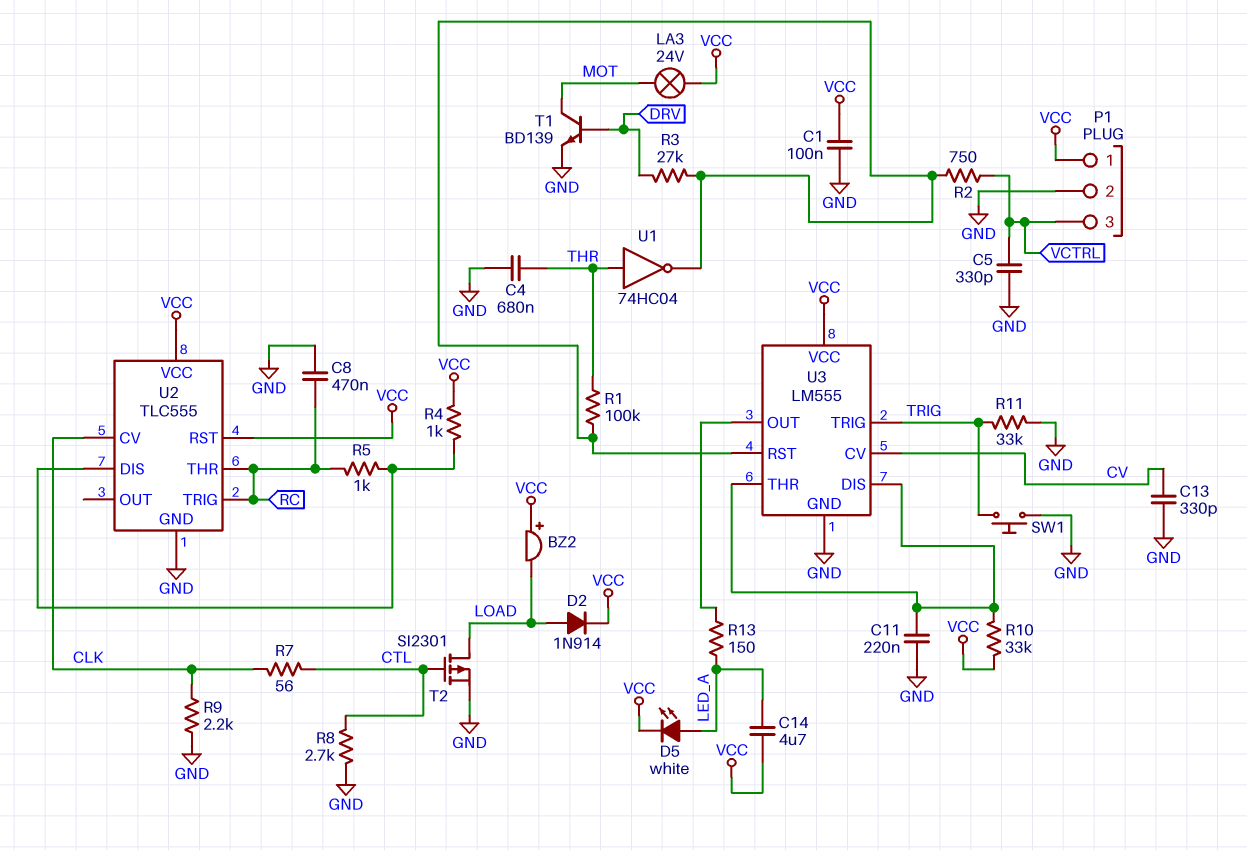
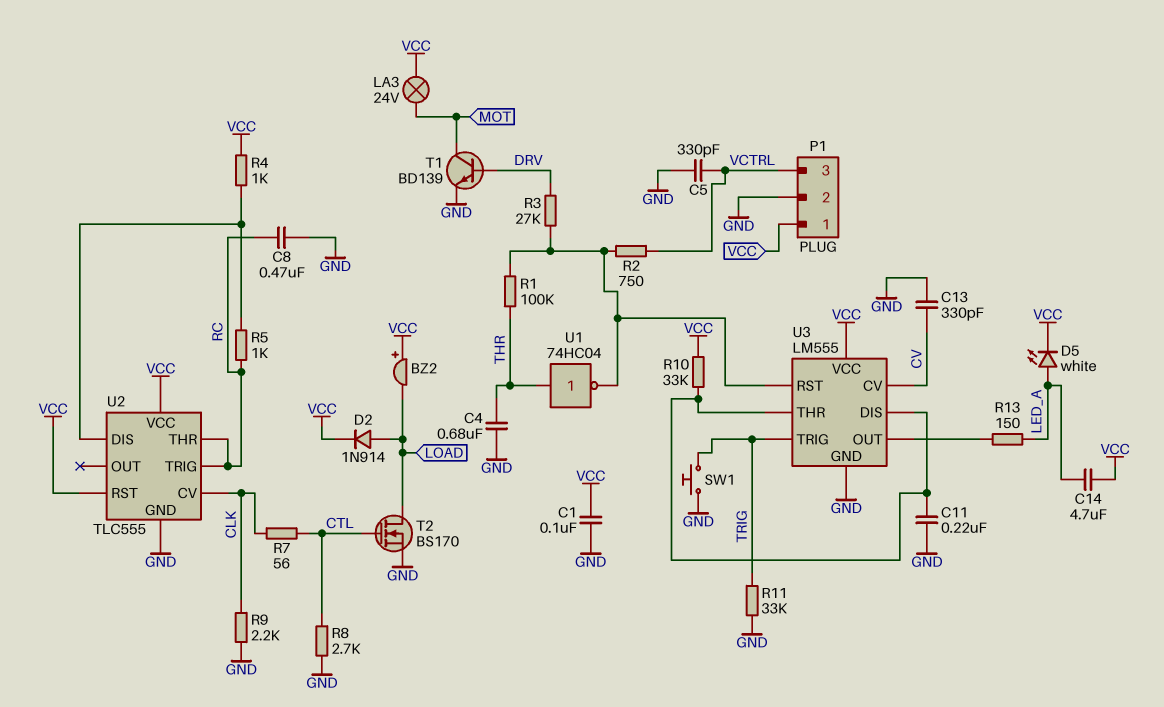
T2: PMOS SI2301 (G CTL, D LOAD, S GND) -> NMOS BS170 (G CTL, D LOAD, S GND)

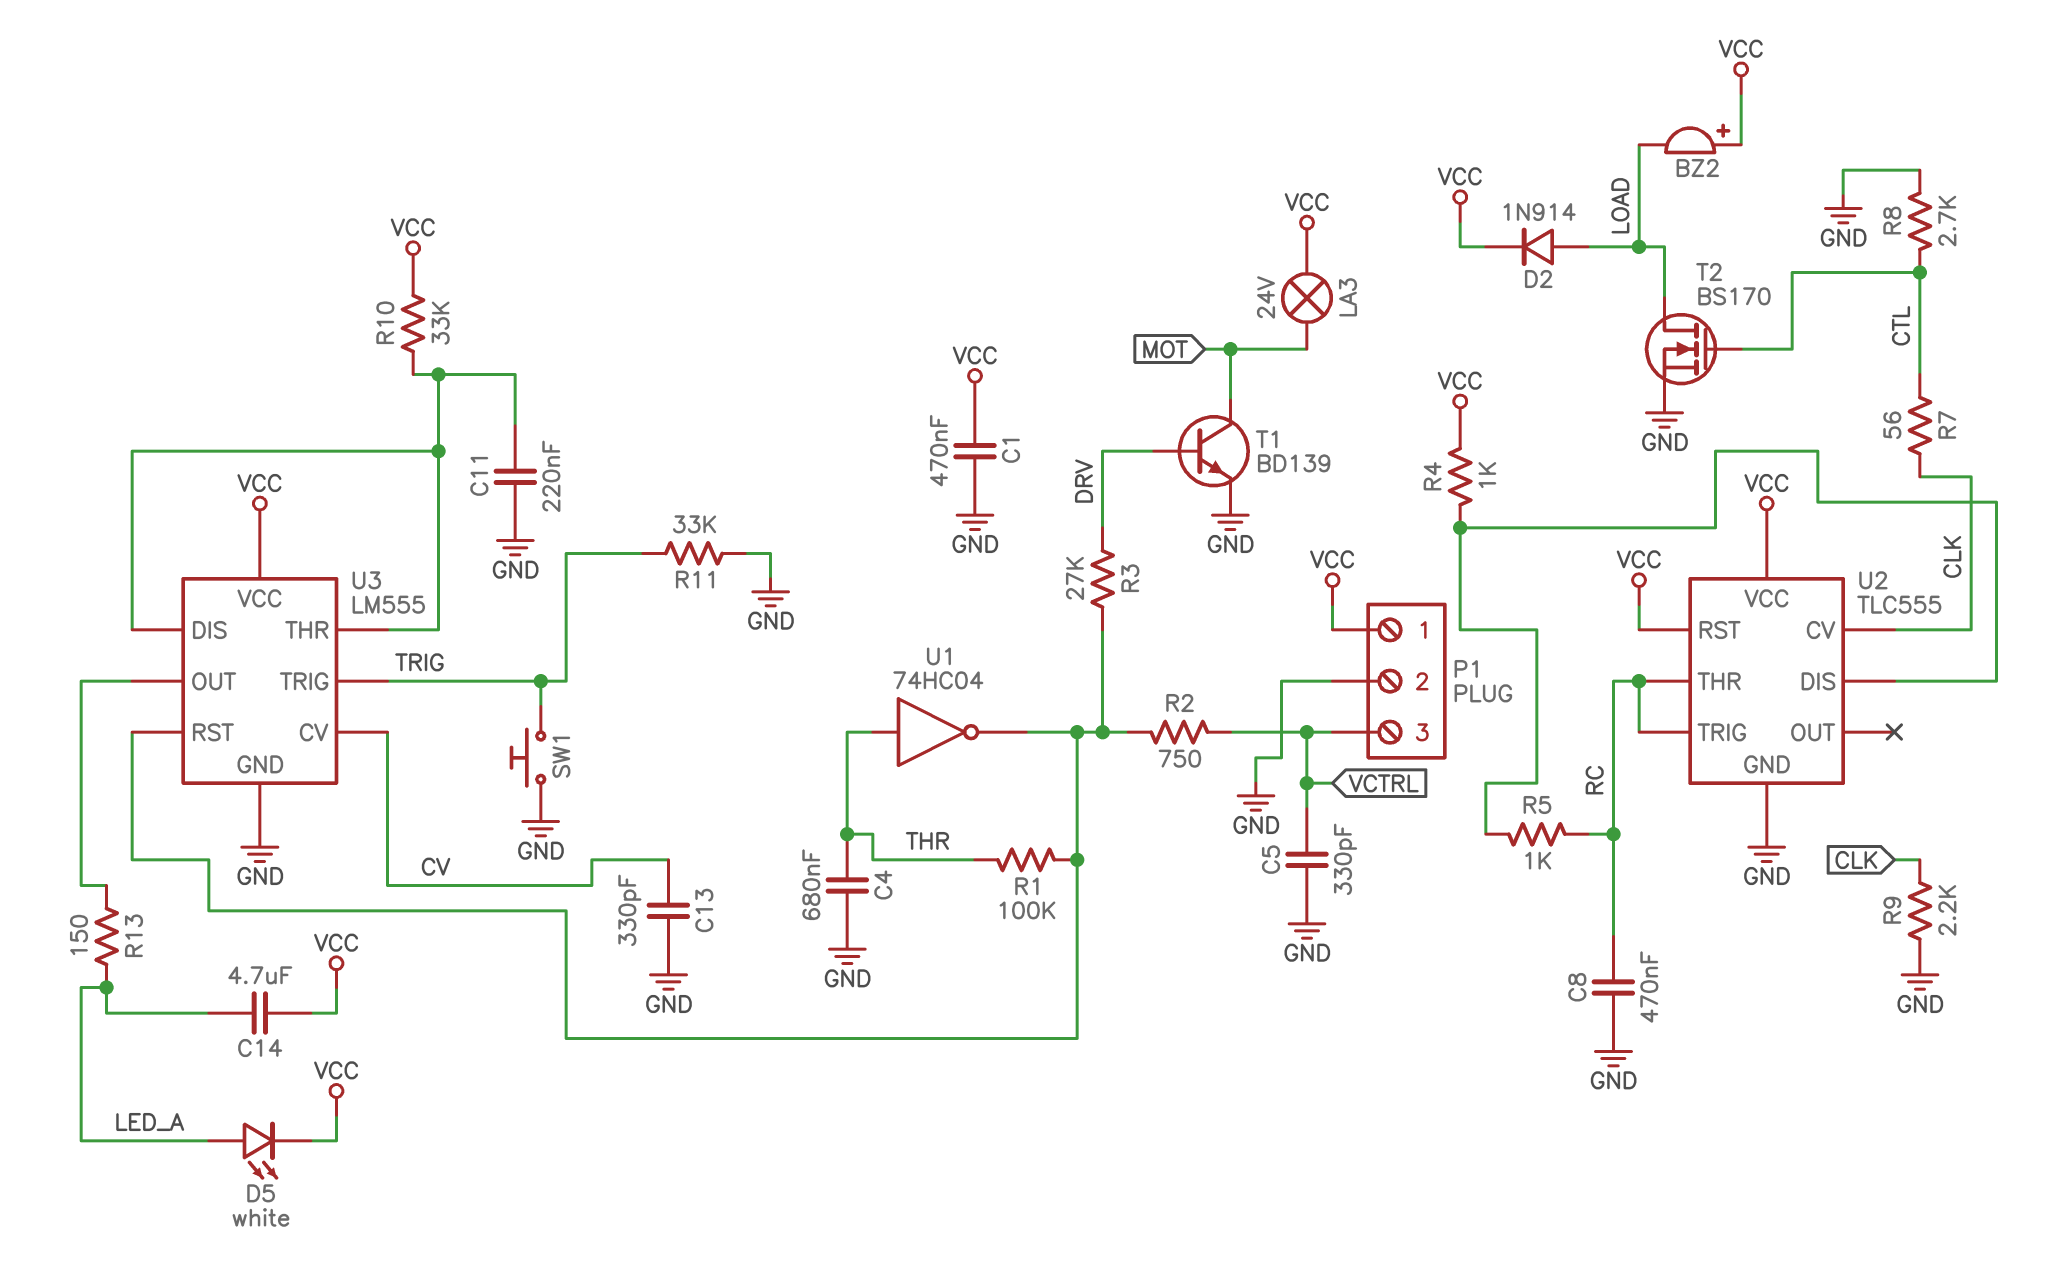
C1: 100nF (GND, VCC) -> 470nF (GND, VCC)

